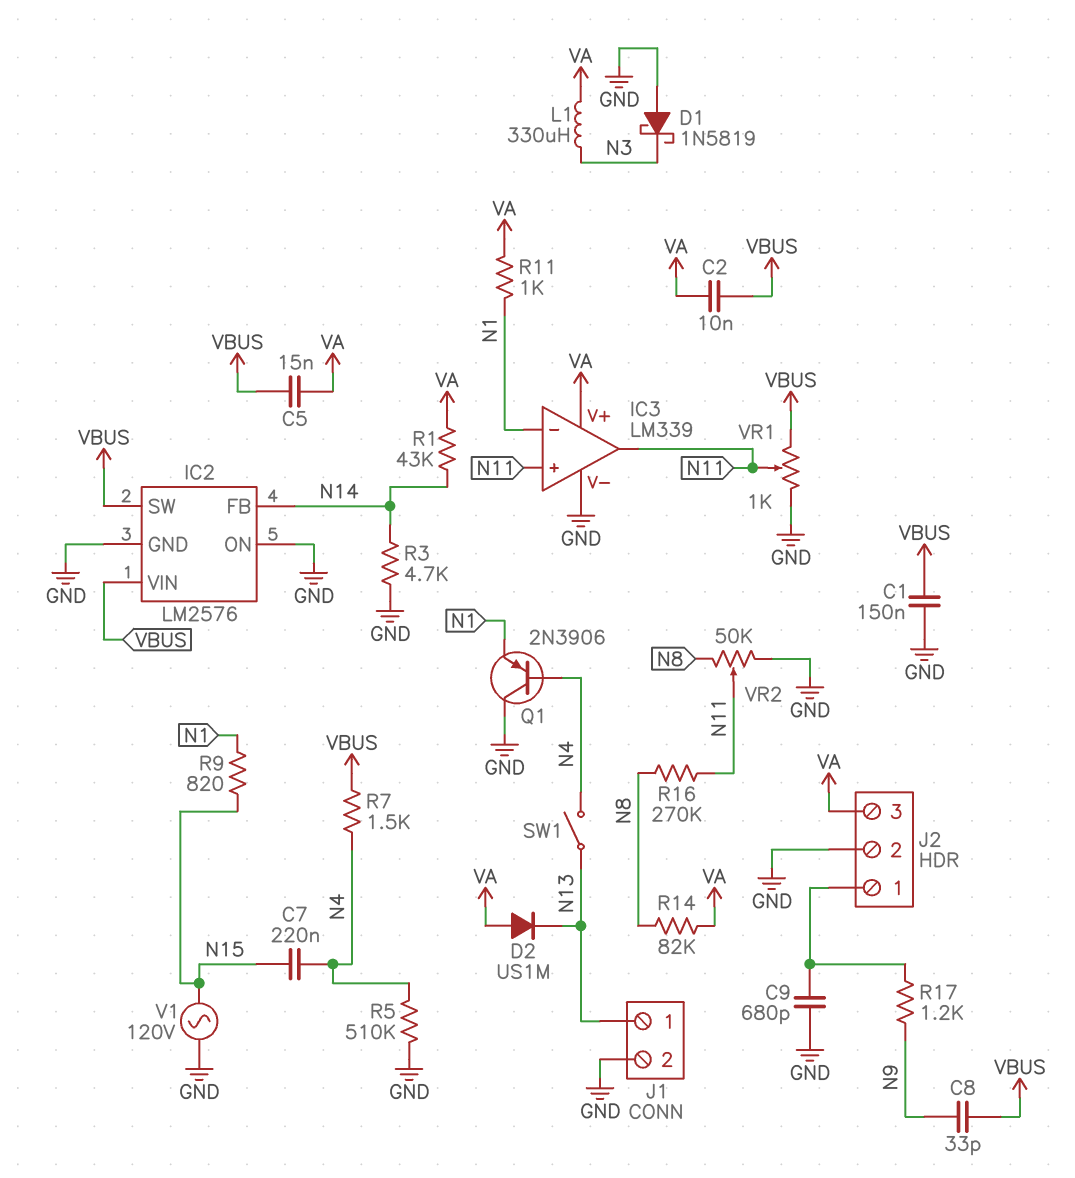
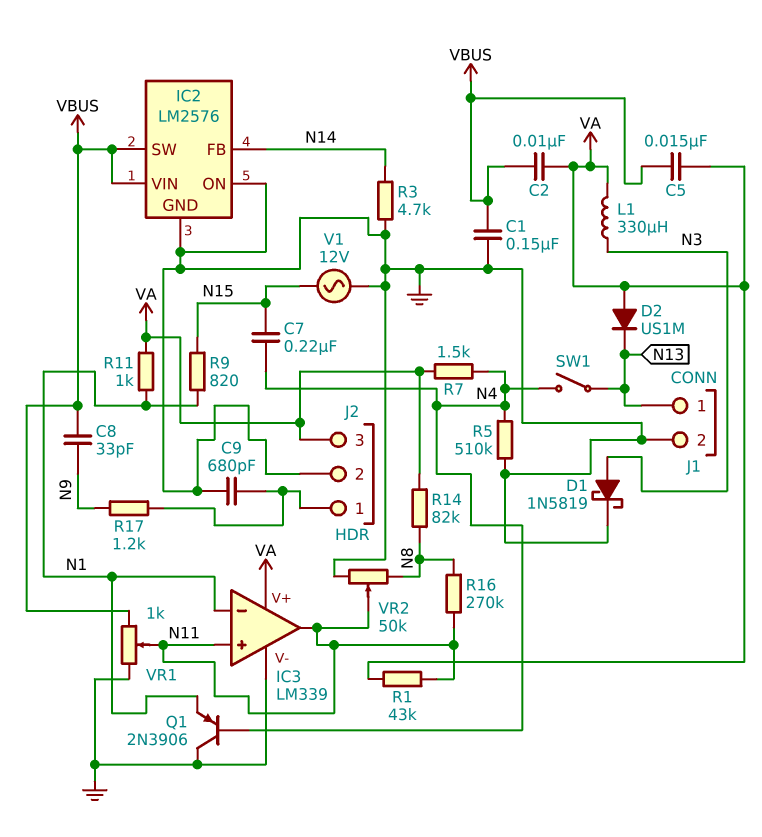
D1: schottky 1N5819 (A GND, K N3) -> schottky 1N5819 (A N3, K GND)
R1: 43k (N14, VA) -> 43k (N11, VA)
R7: 1.5k (N4, VBUS) -> 1.5k (N4, VA)
V1: AC 120V (GND, N15) -> AC 12V (GND, N15)

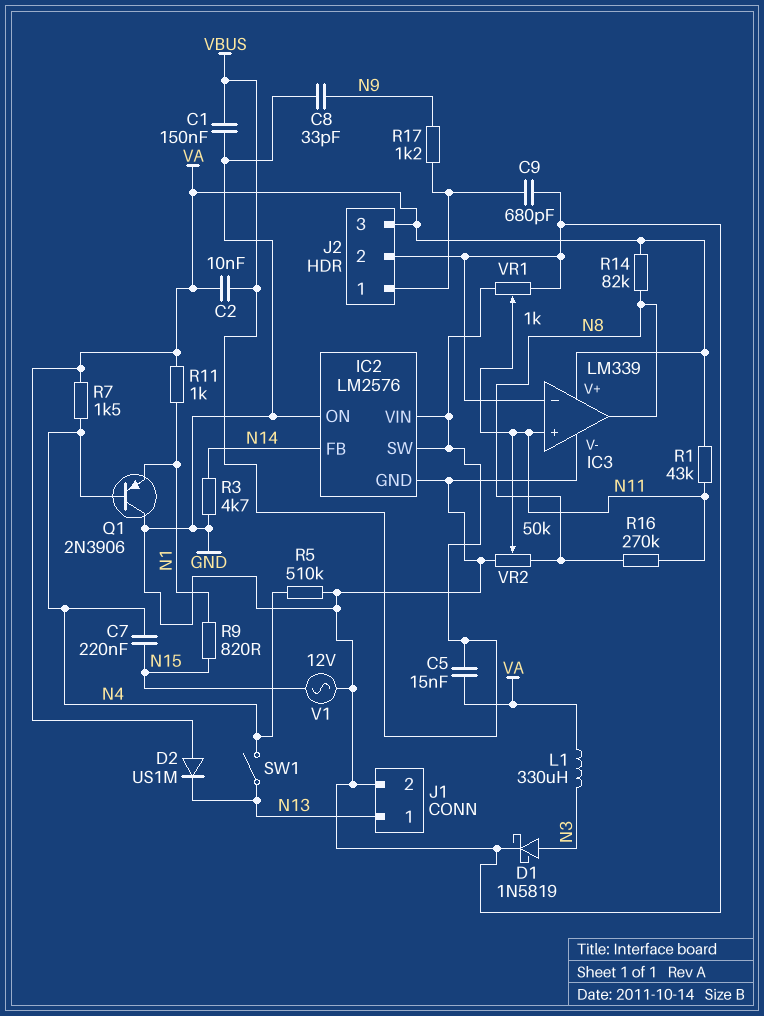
C8: 33pF (N9, VBUS) -> 33pF (GND, N9)
IC3 pin in-: N1 -> GND
IC3 pin out: N11 -> N8

